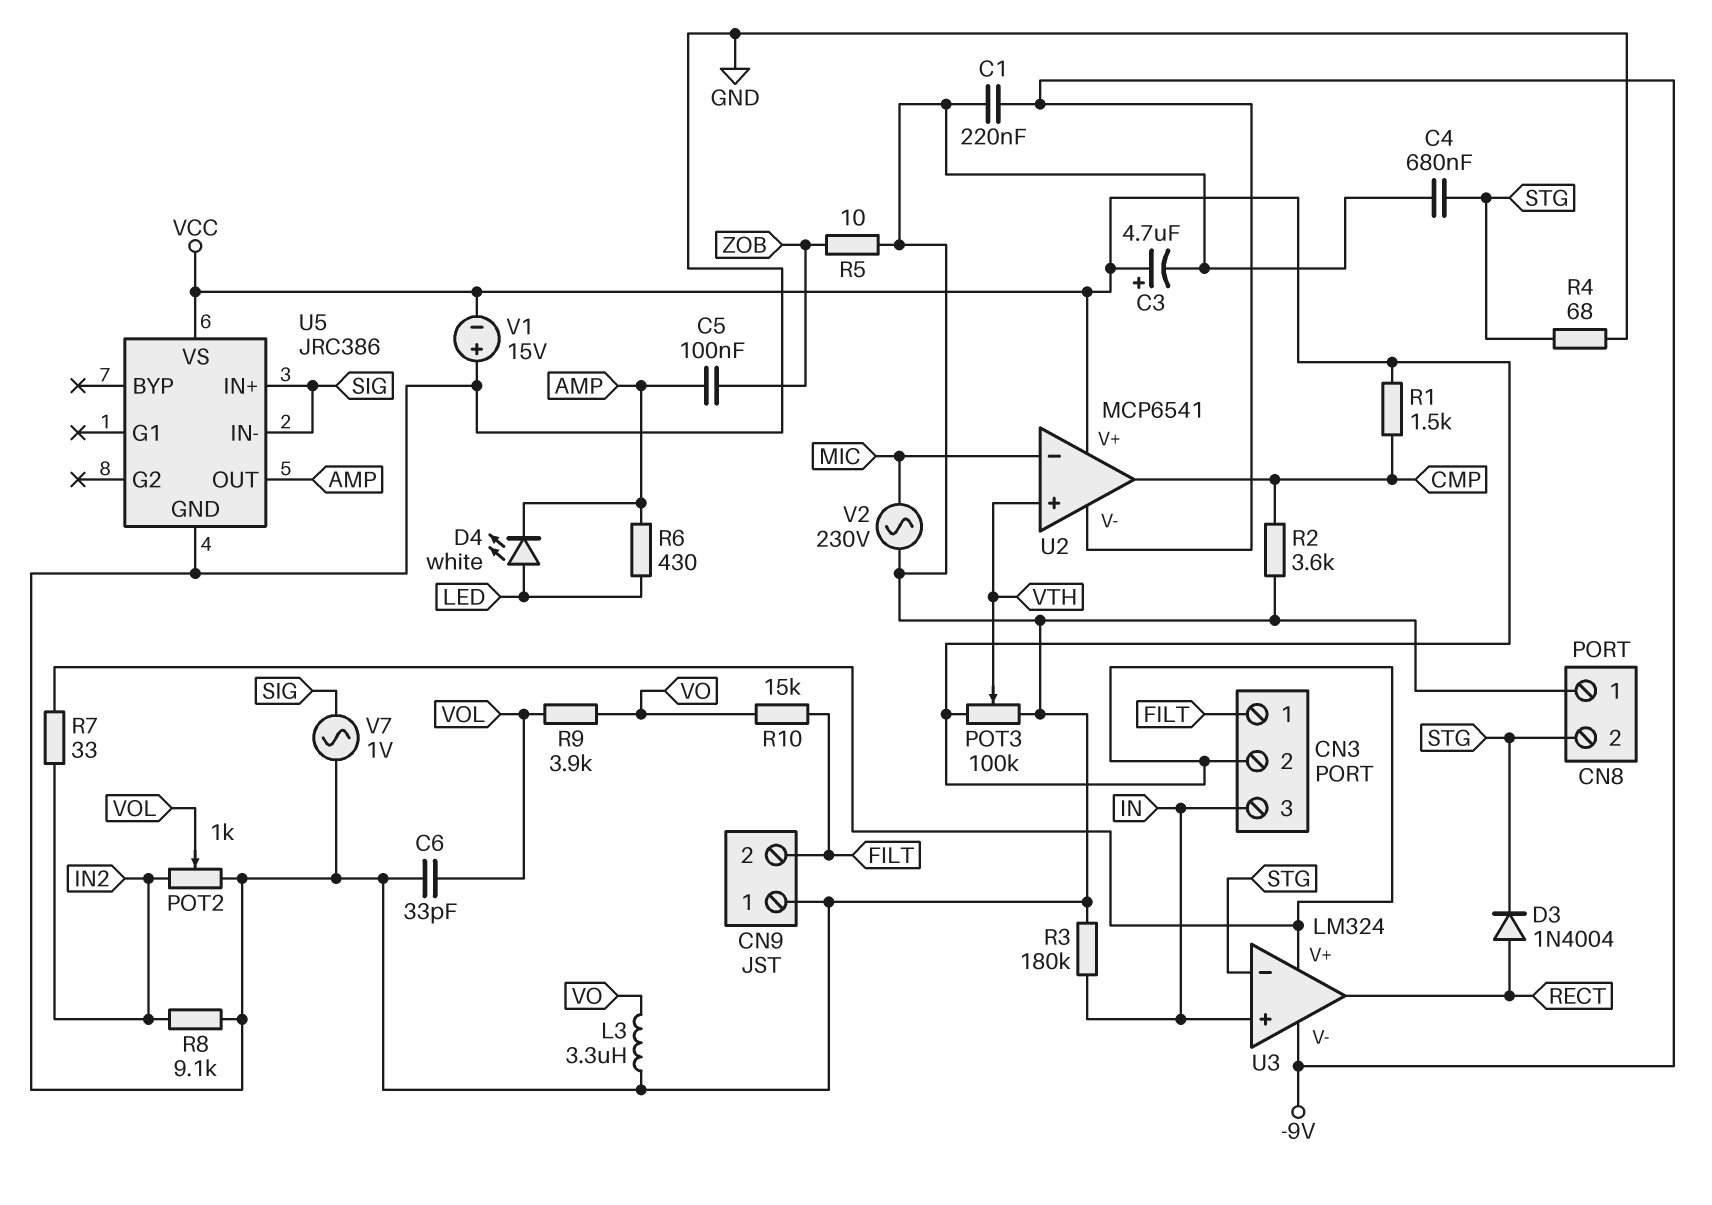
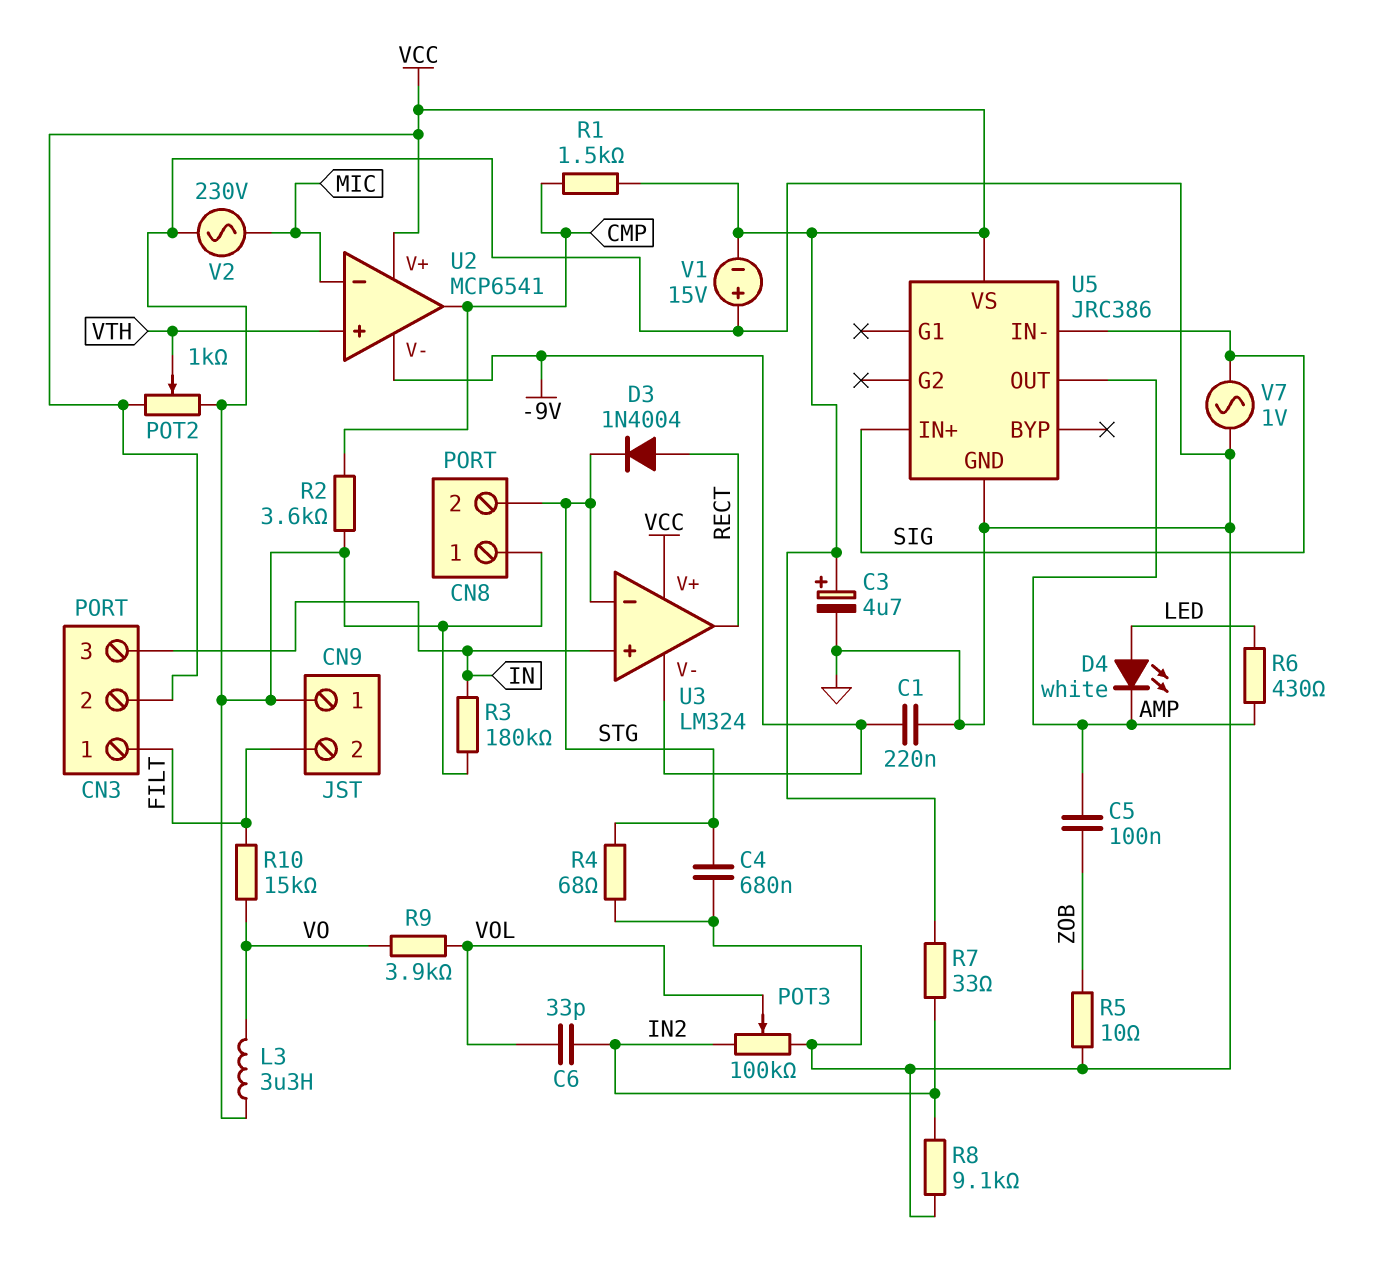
C6: 33pF (GND, VOL) -> 33pF (IN2, VOL)
POT2: 1k (GND, IN2, wiper VOL) -> 1k (GND, VCC, wiper VTH)
POT3: 100k (GND, VCC, wiper VTH) -> 100k (GND, IN2, wiper VOL)

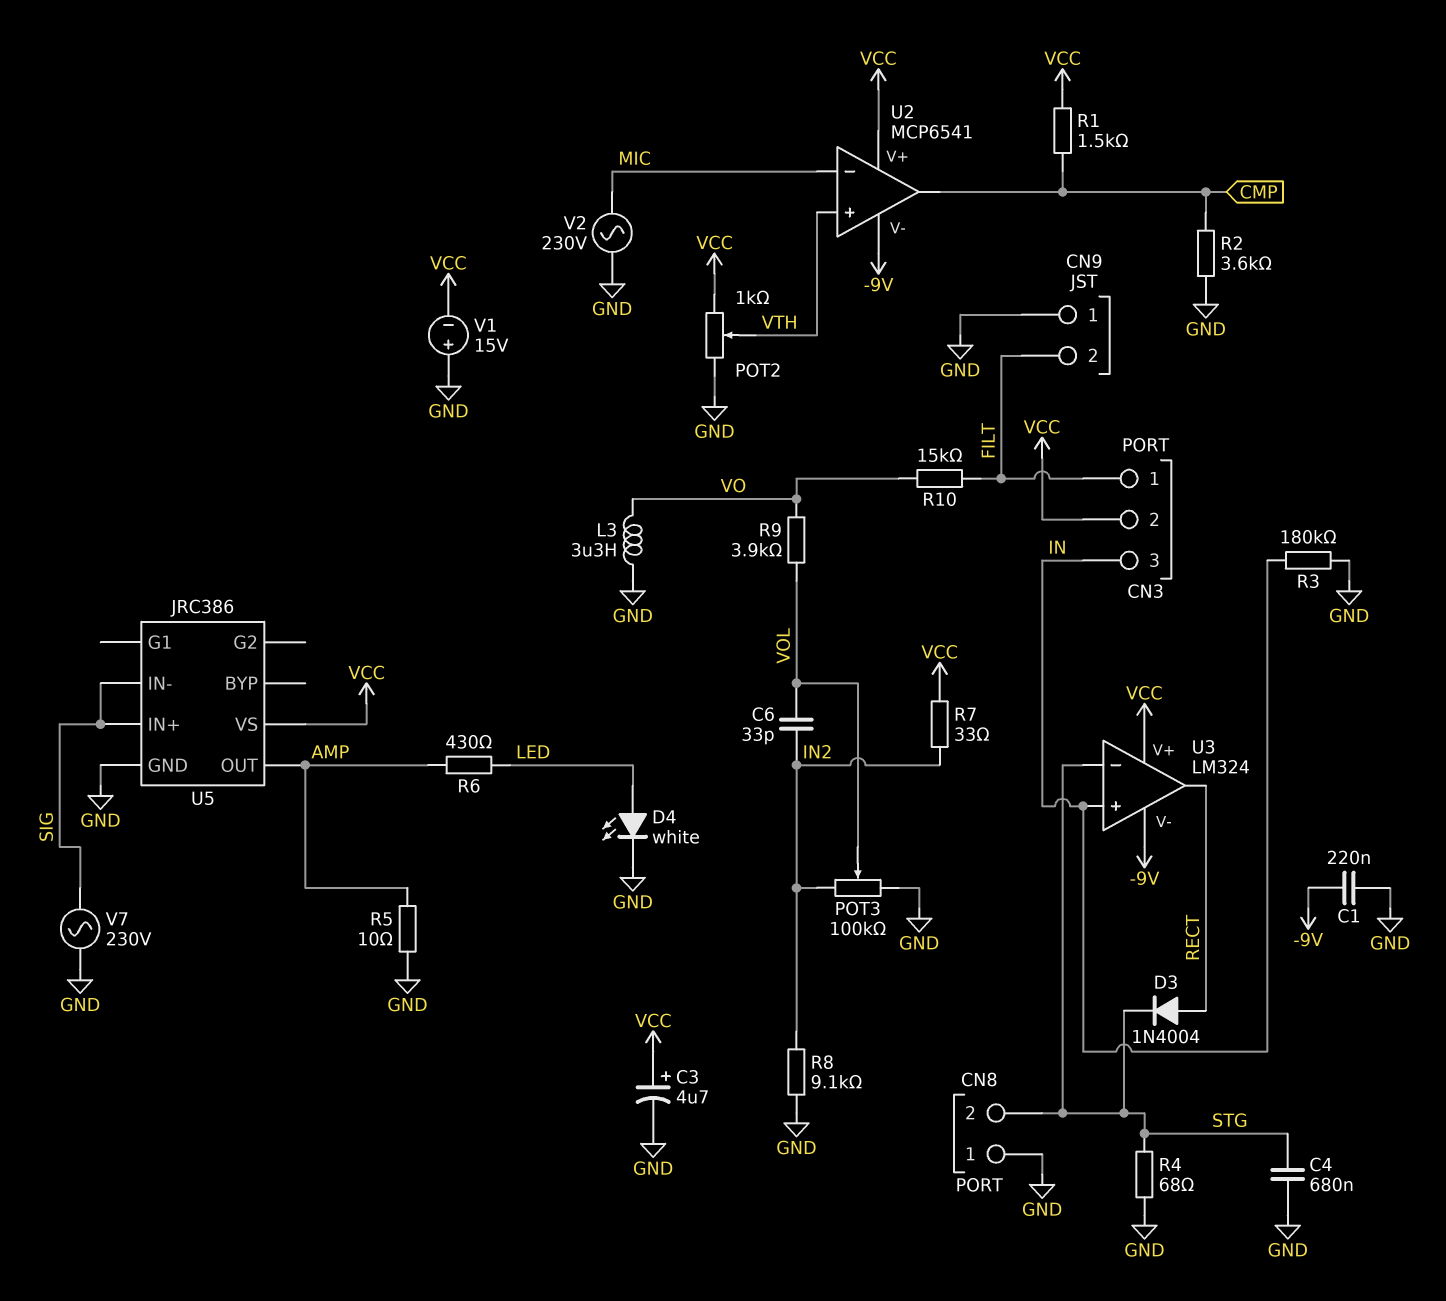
C5: 100nF (AMP, ZOB) -> none
D4: LED white (A LED, K AMP) -> LED white (A LED, K GND)
R5: 10 (GND, ZOB) -> 10 (AMP, GND)
V7: AC 1V (GND, SIG) -> AC 230V (GND, SIG)

